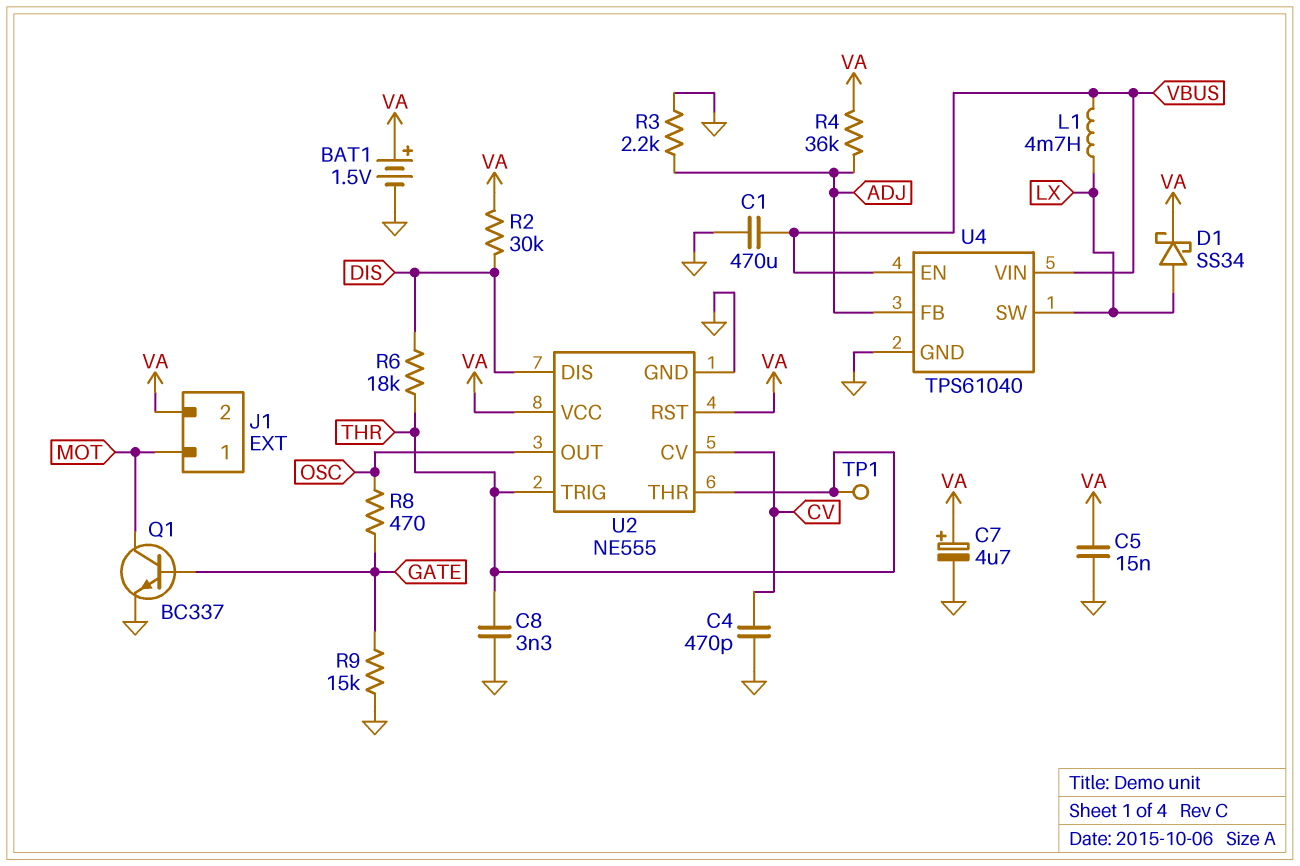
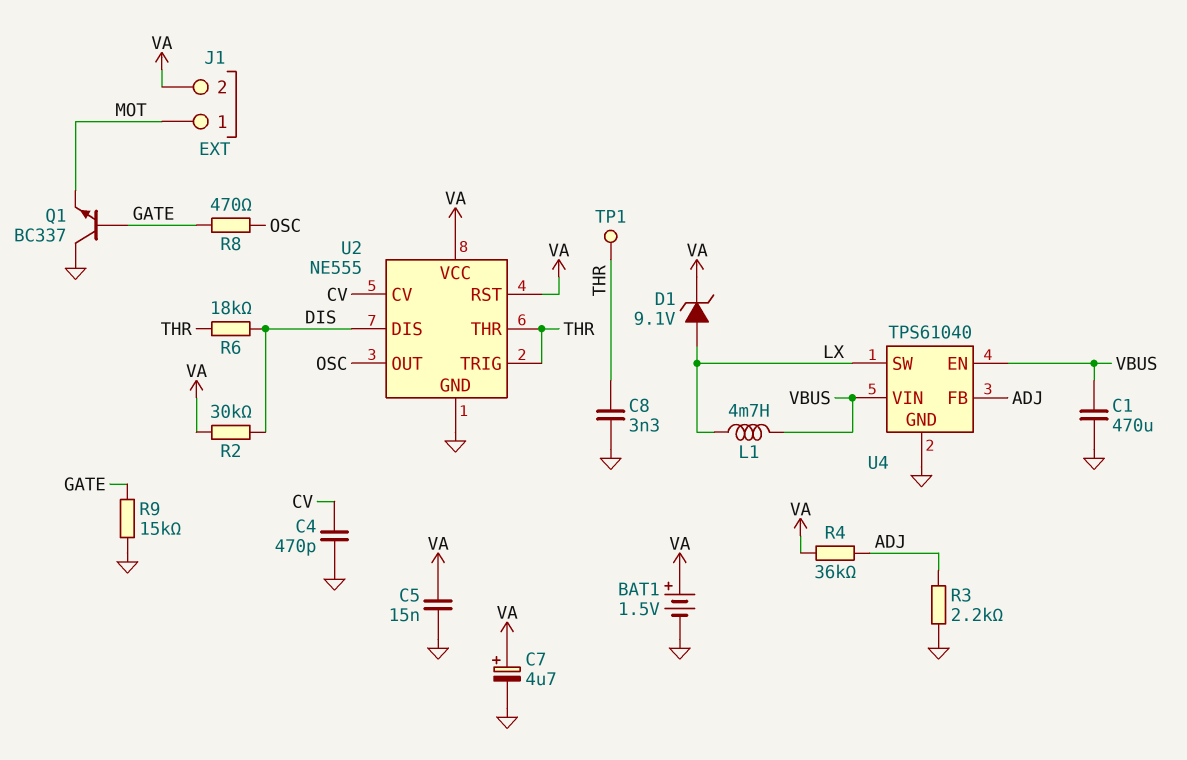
D1: schottky SS34 (A LX, K VA) -> zener 9.1V (A LX, K VA)
Q1: NPN BC337 (B GATE, C MOT, E GND) -> NPN BC337 (B GATE, C GND, E MOT)

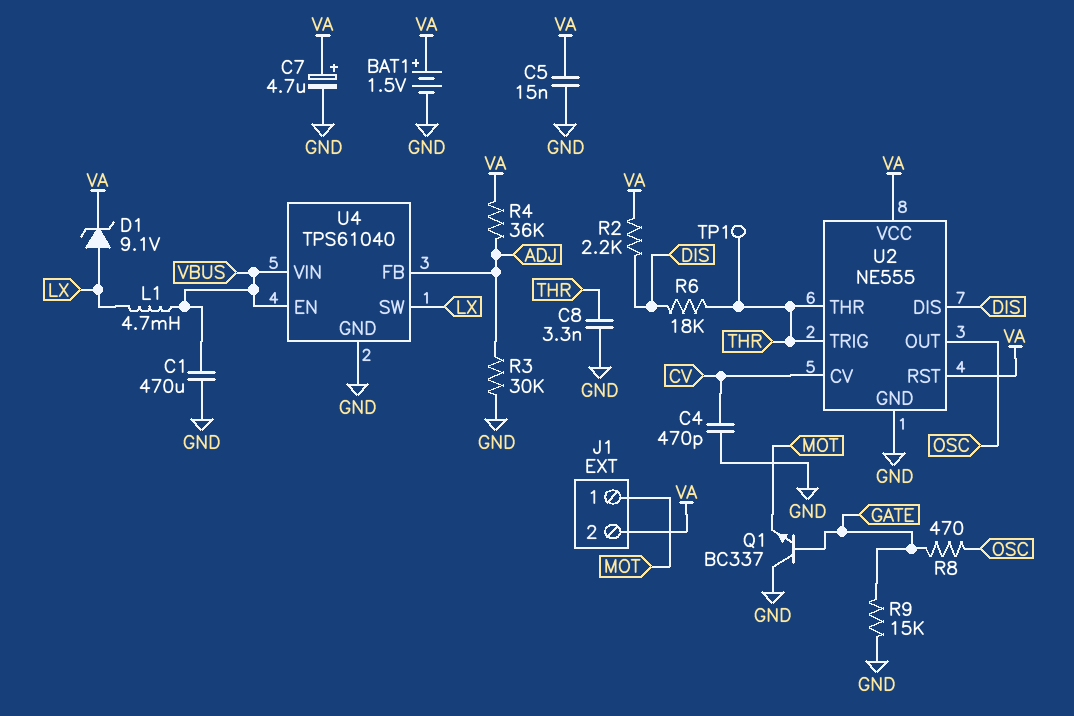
R2: 30k (DIS, VA) -> 2.2k (DIS, VA)
R3: 2.2k (ADJ, GND) -> 30k (ADJ, GND)

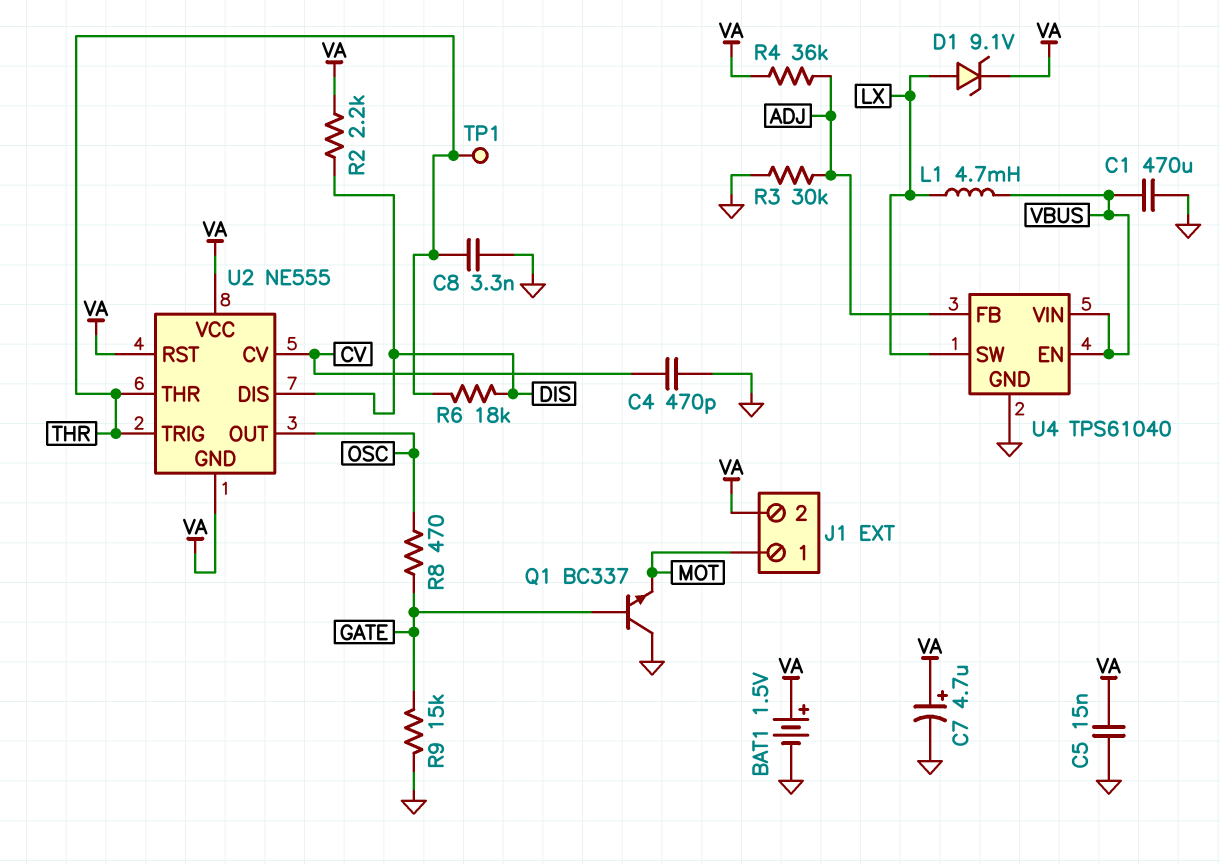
U2 pin GND: GND -> VA

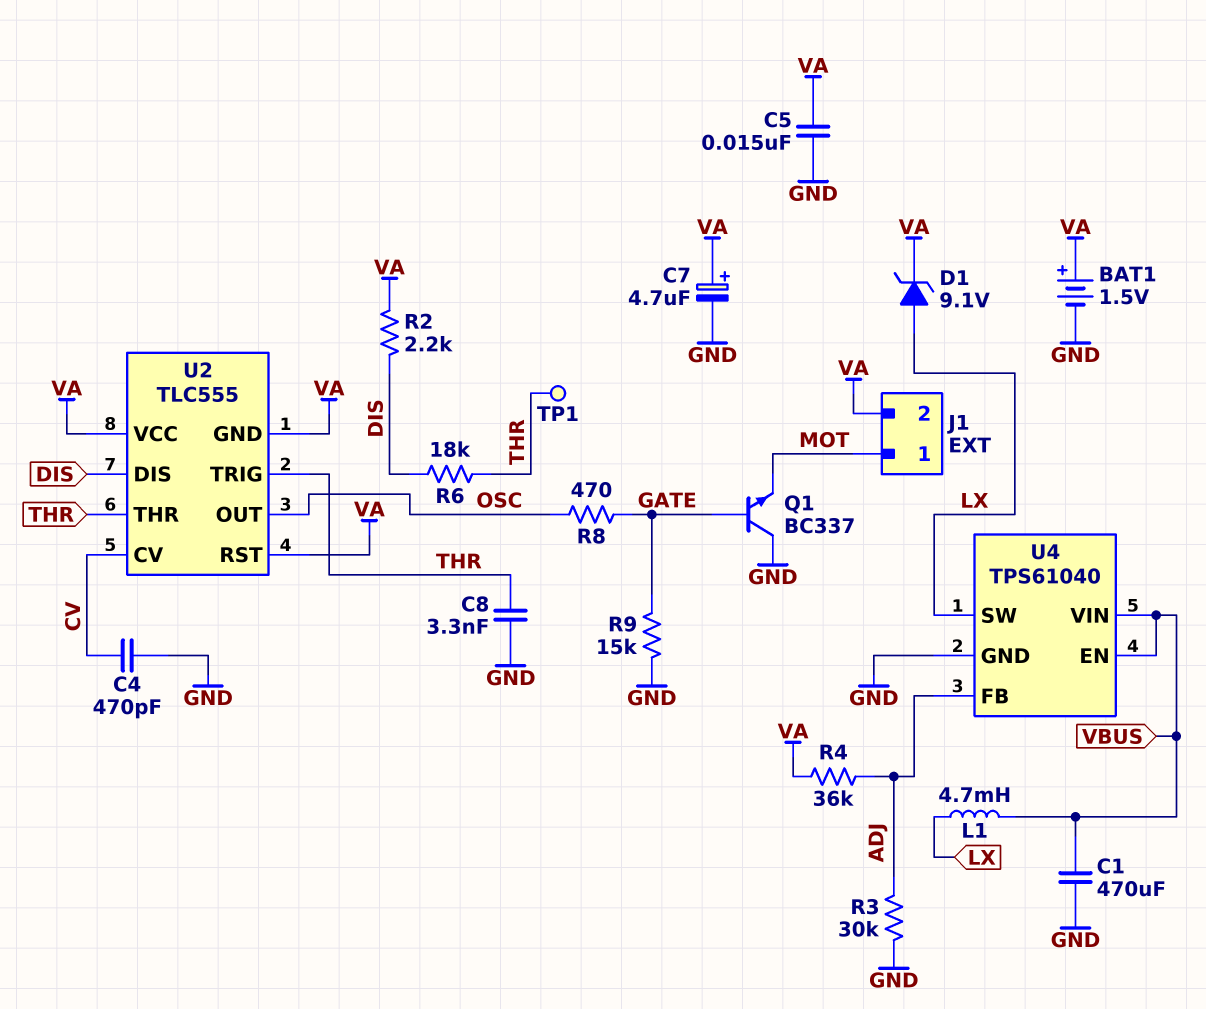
U2: NE555 -> TLC555

